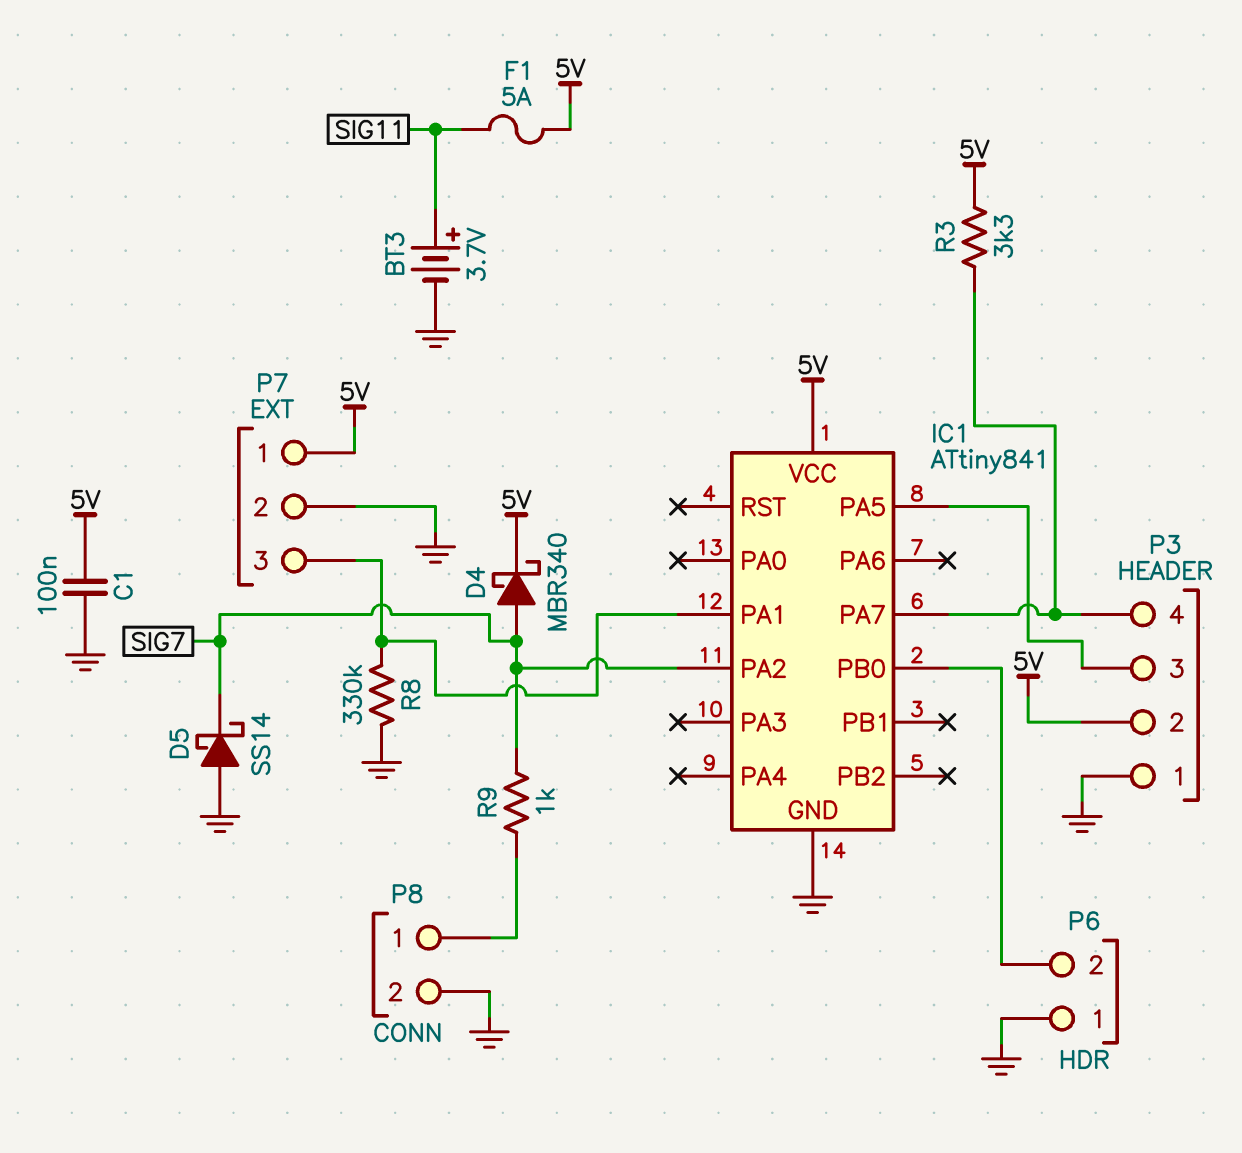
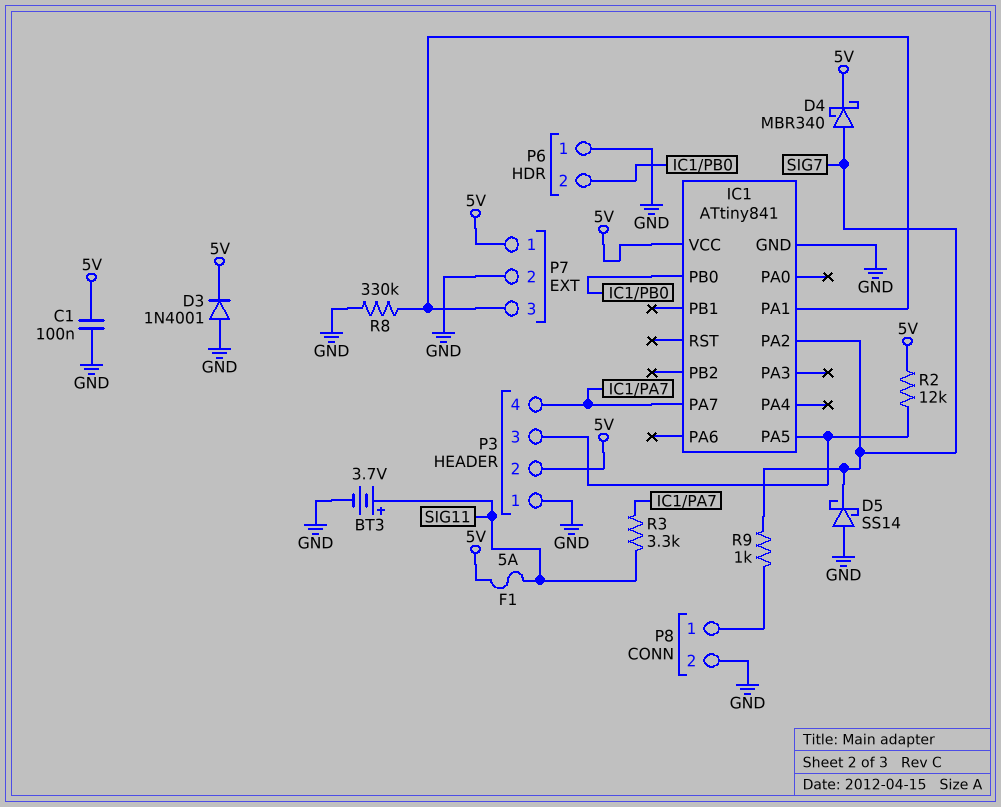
D3: none -> diode 1N4001 (A GND, K 5V)
R2: none -> 12k (5V, IC1/PA5)
R3: 3.3k (5V, IC1/PA7) -> 3.3k (IC1/PA7, SIG11)

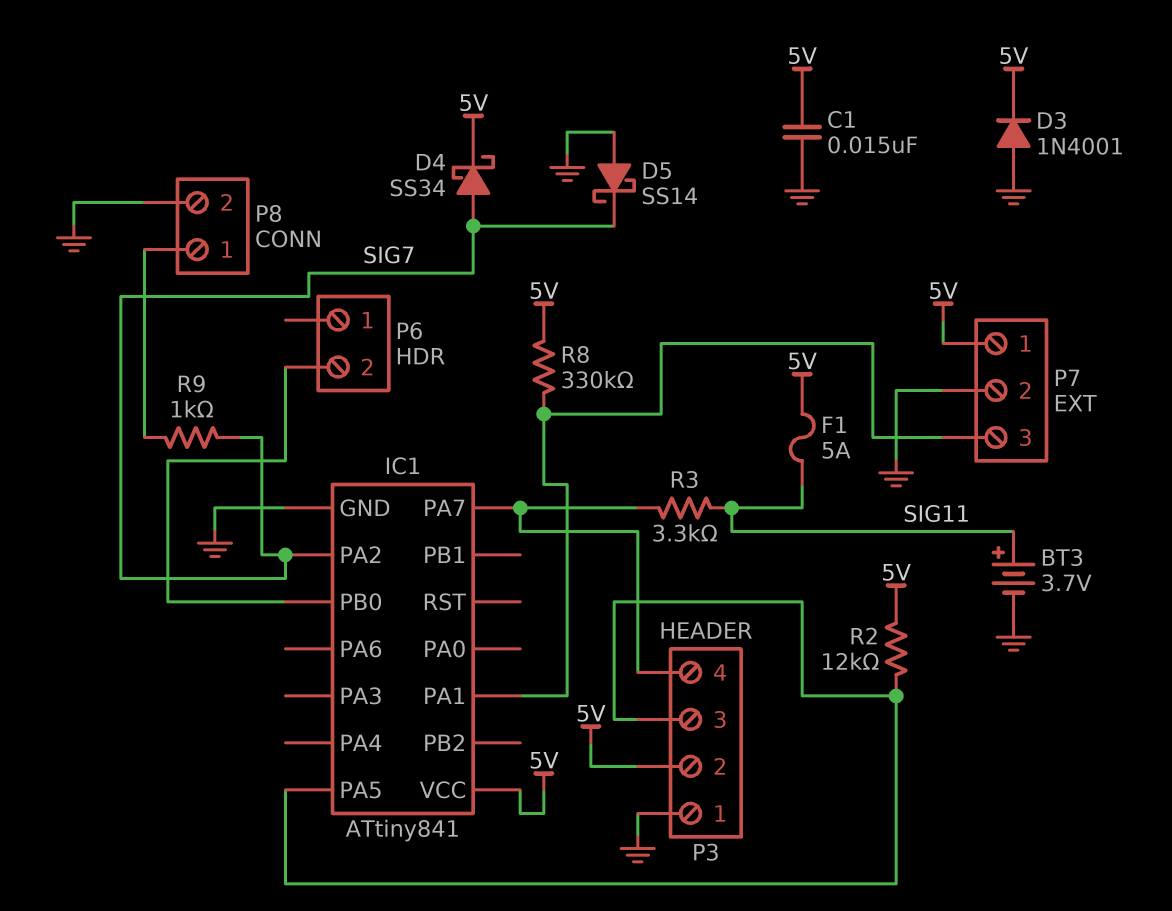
C1: 100nF (5V, GND) -> 15nF (5V, GND)
D4: schottky MBR340 (A SIG7, K 5V) -> schottky SS34 (A SIG7, K 5V)
P6 pin 1: GND -> none
R8: 330k (GND, IC1/PA1) -> 330k (5V, IC1/PA1)

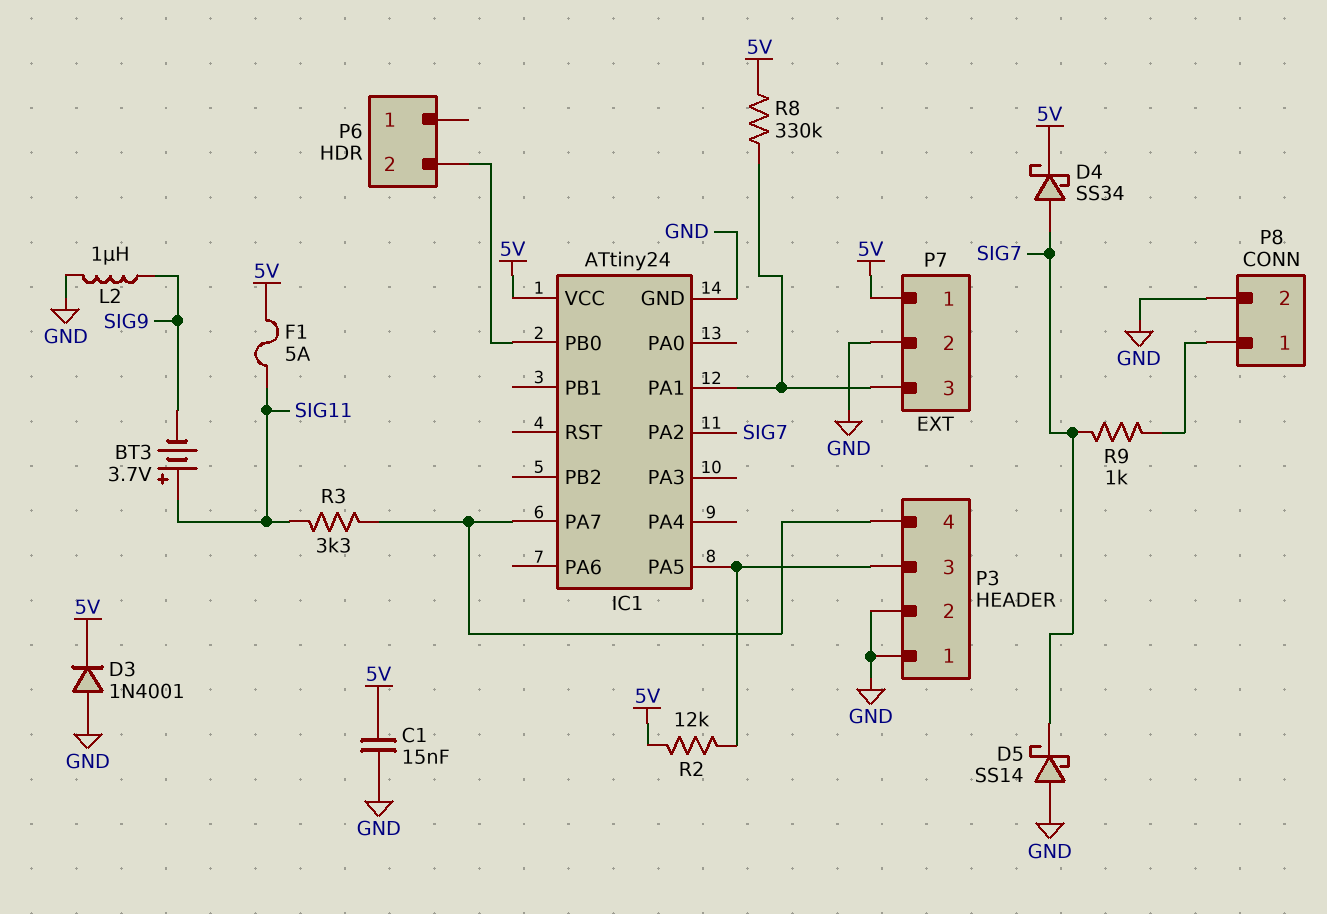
BT3: 3.7V (plus SIG11, minus GND) -> 3.7V (plus SIG11, minus SIG9)
IC1: ATtiny841 -> ATtiny24
L2: none -> 1uH (GND, SIG9)
P3 pin 2: 5V -> GND

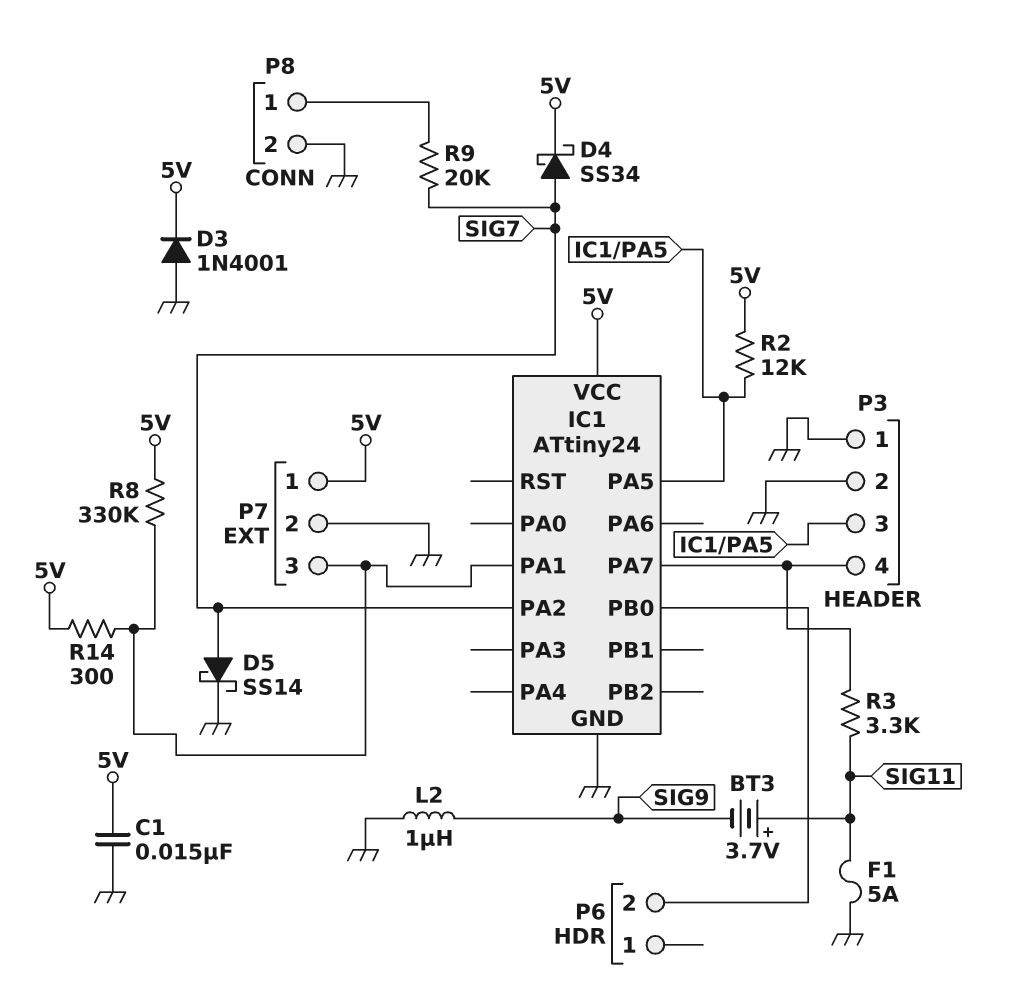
D5: schottky SS14 (A GND, K SIG7) -> schottky SS14 (A SIG7, K GND)
F1: 5A (5V, SIG11) -> 5A (GND, SIG11)
R9: 1k (P8/1, SIG7) -> 20k (P8/1, SIG7)
R14: none -> 300 (5V, IC1/PA1)

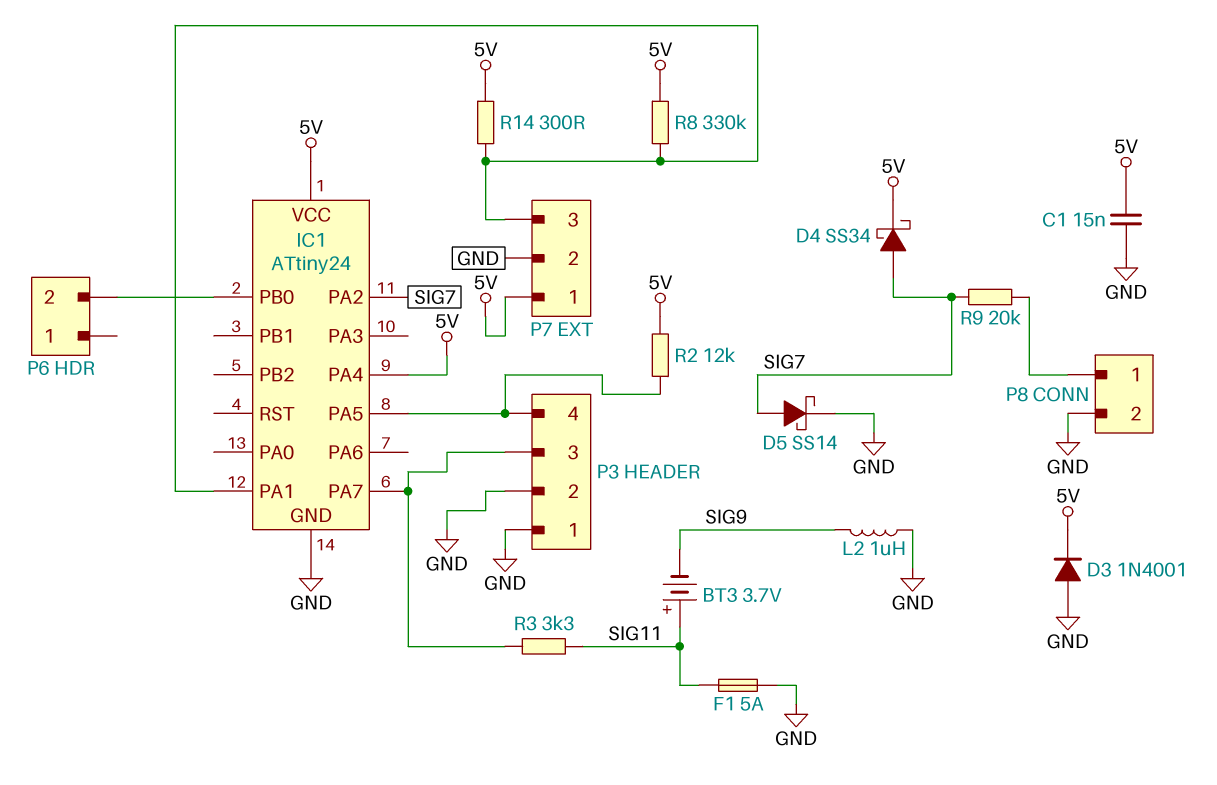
IC1 pin PA4: none -> 5V
P3 pin 3: IC1/PA5 -> IC1/PA7
P3 pin 4: IC1/PA7 -> IC1/PA5

